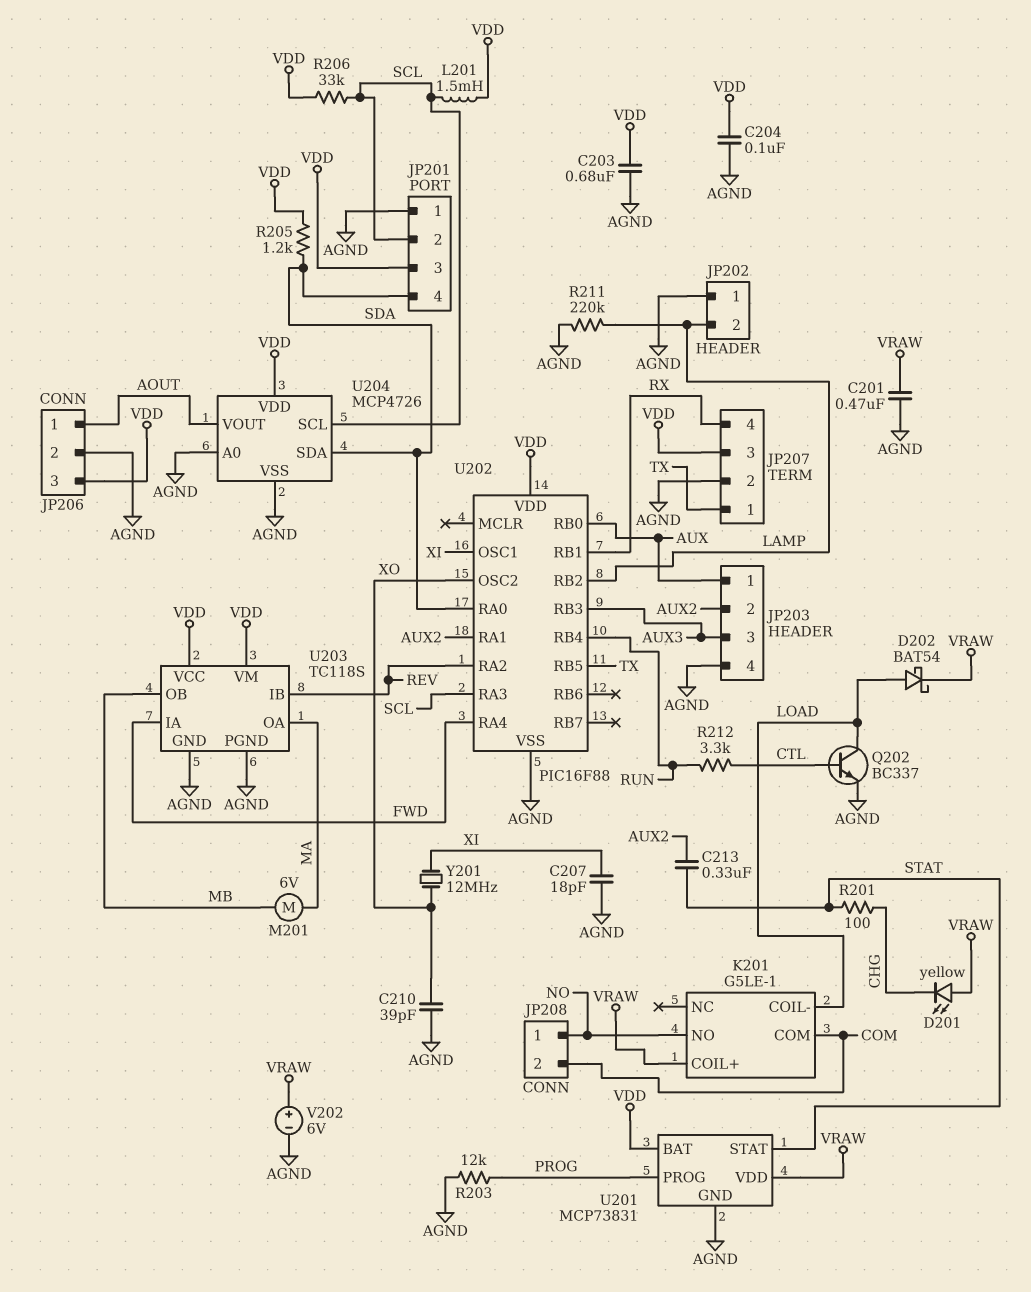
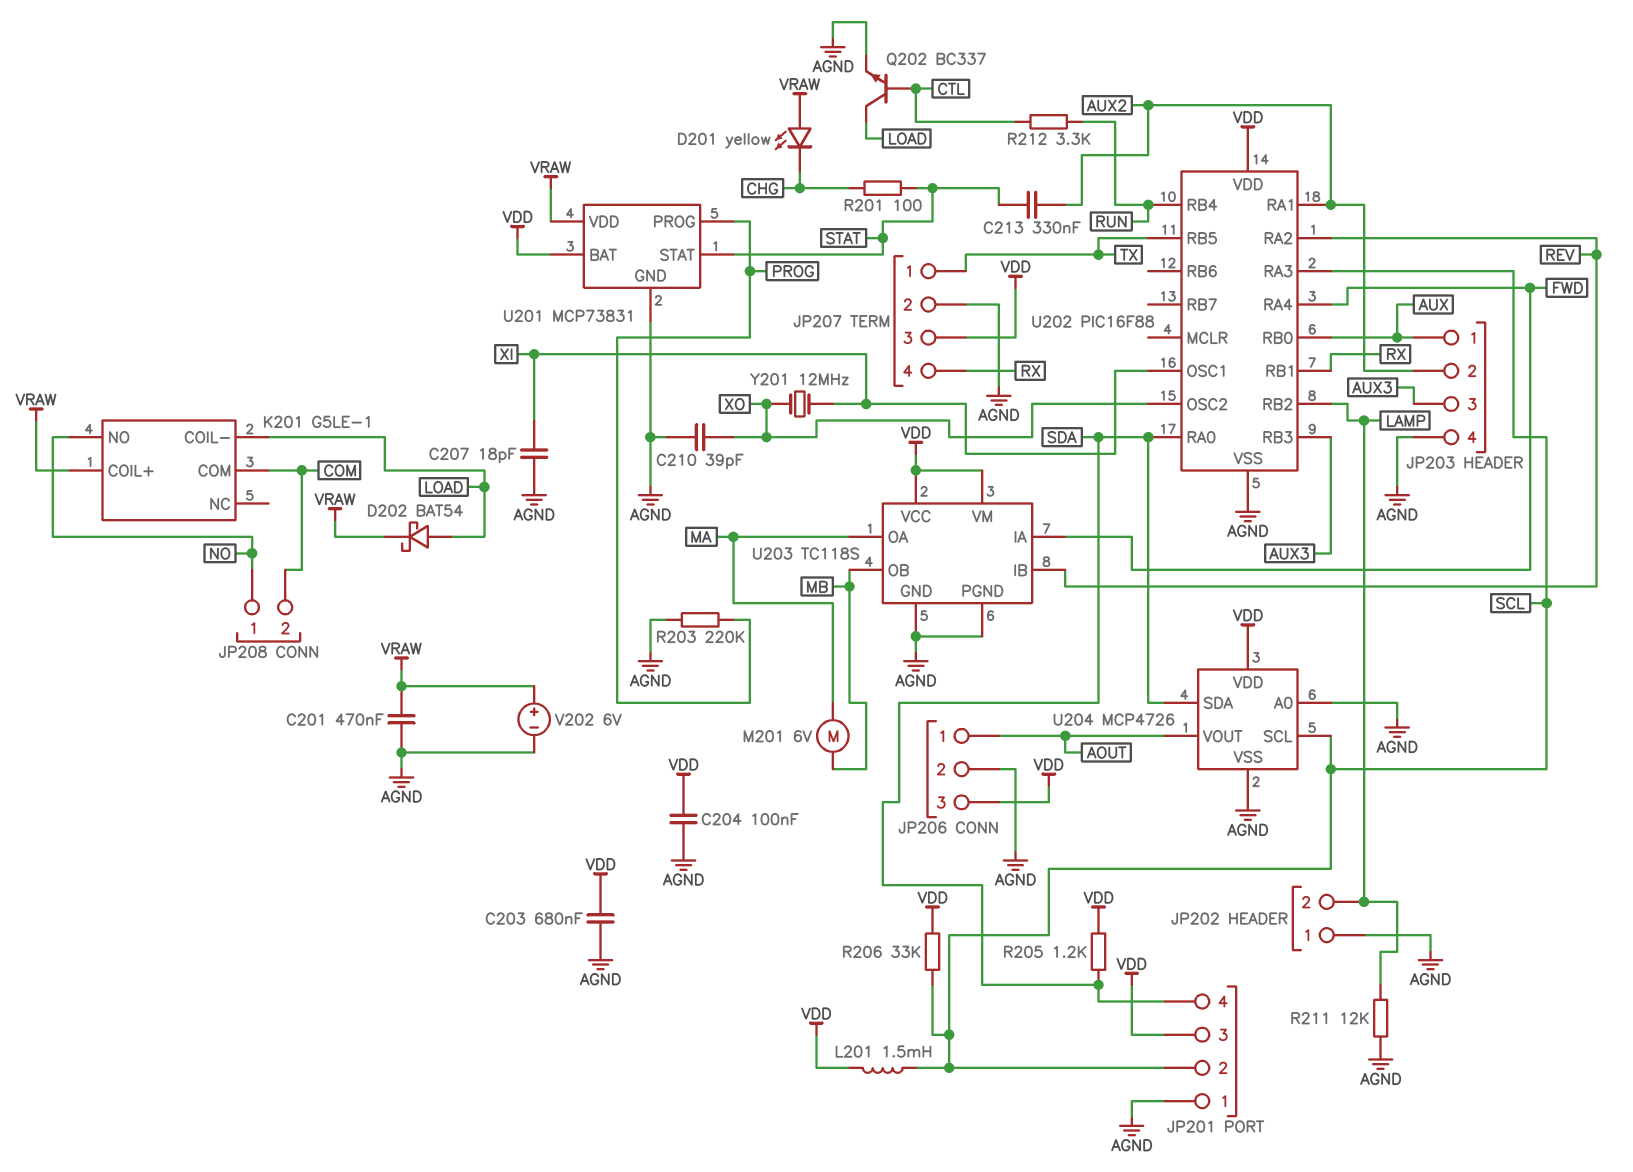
R203: 12k (AGND, PROG) -> 220k (AGND, PROG)
R211: 220k (AGND, LAMP) -> 12k (AGND, LAMP)

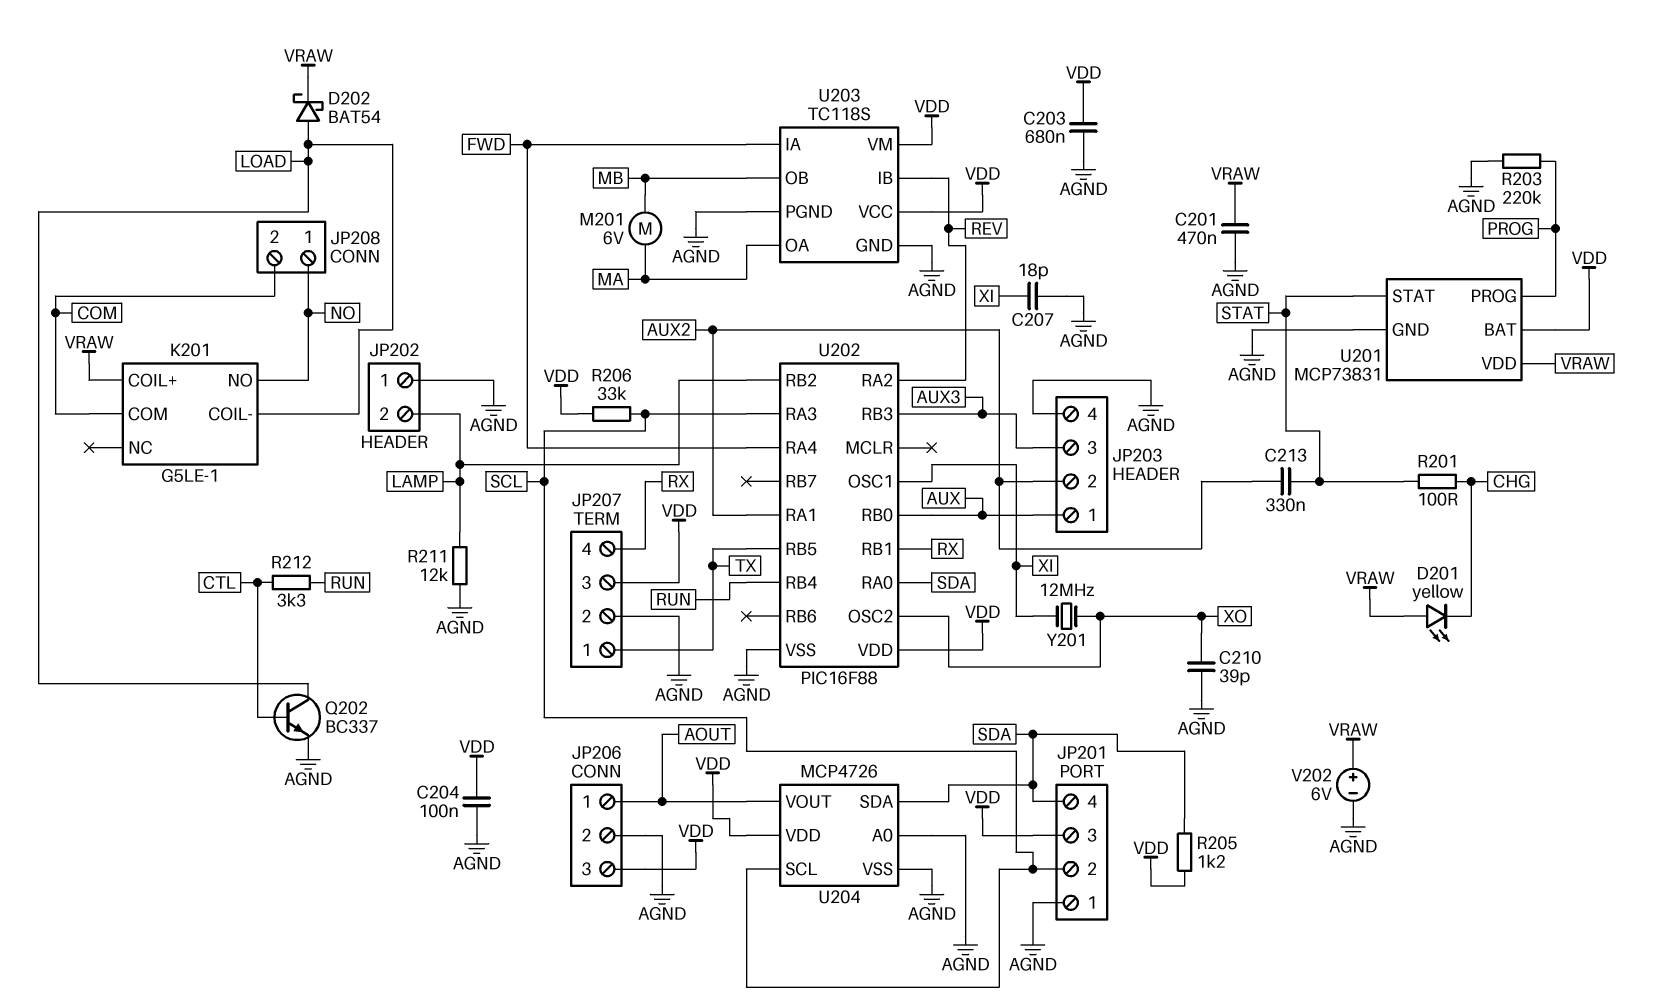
L201: 1.5mH (SCL, VDD) -> none

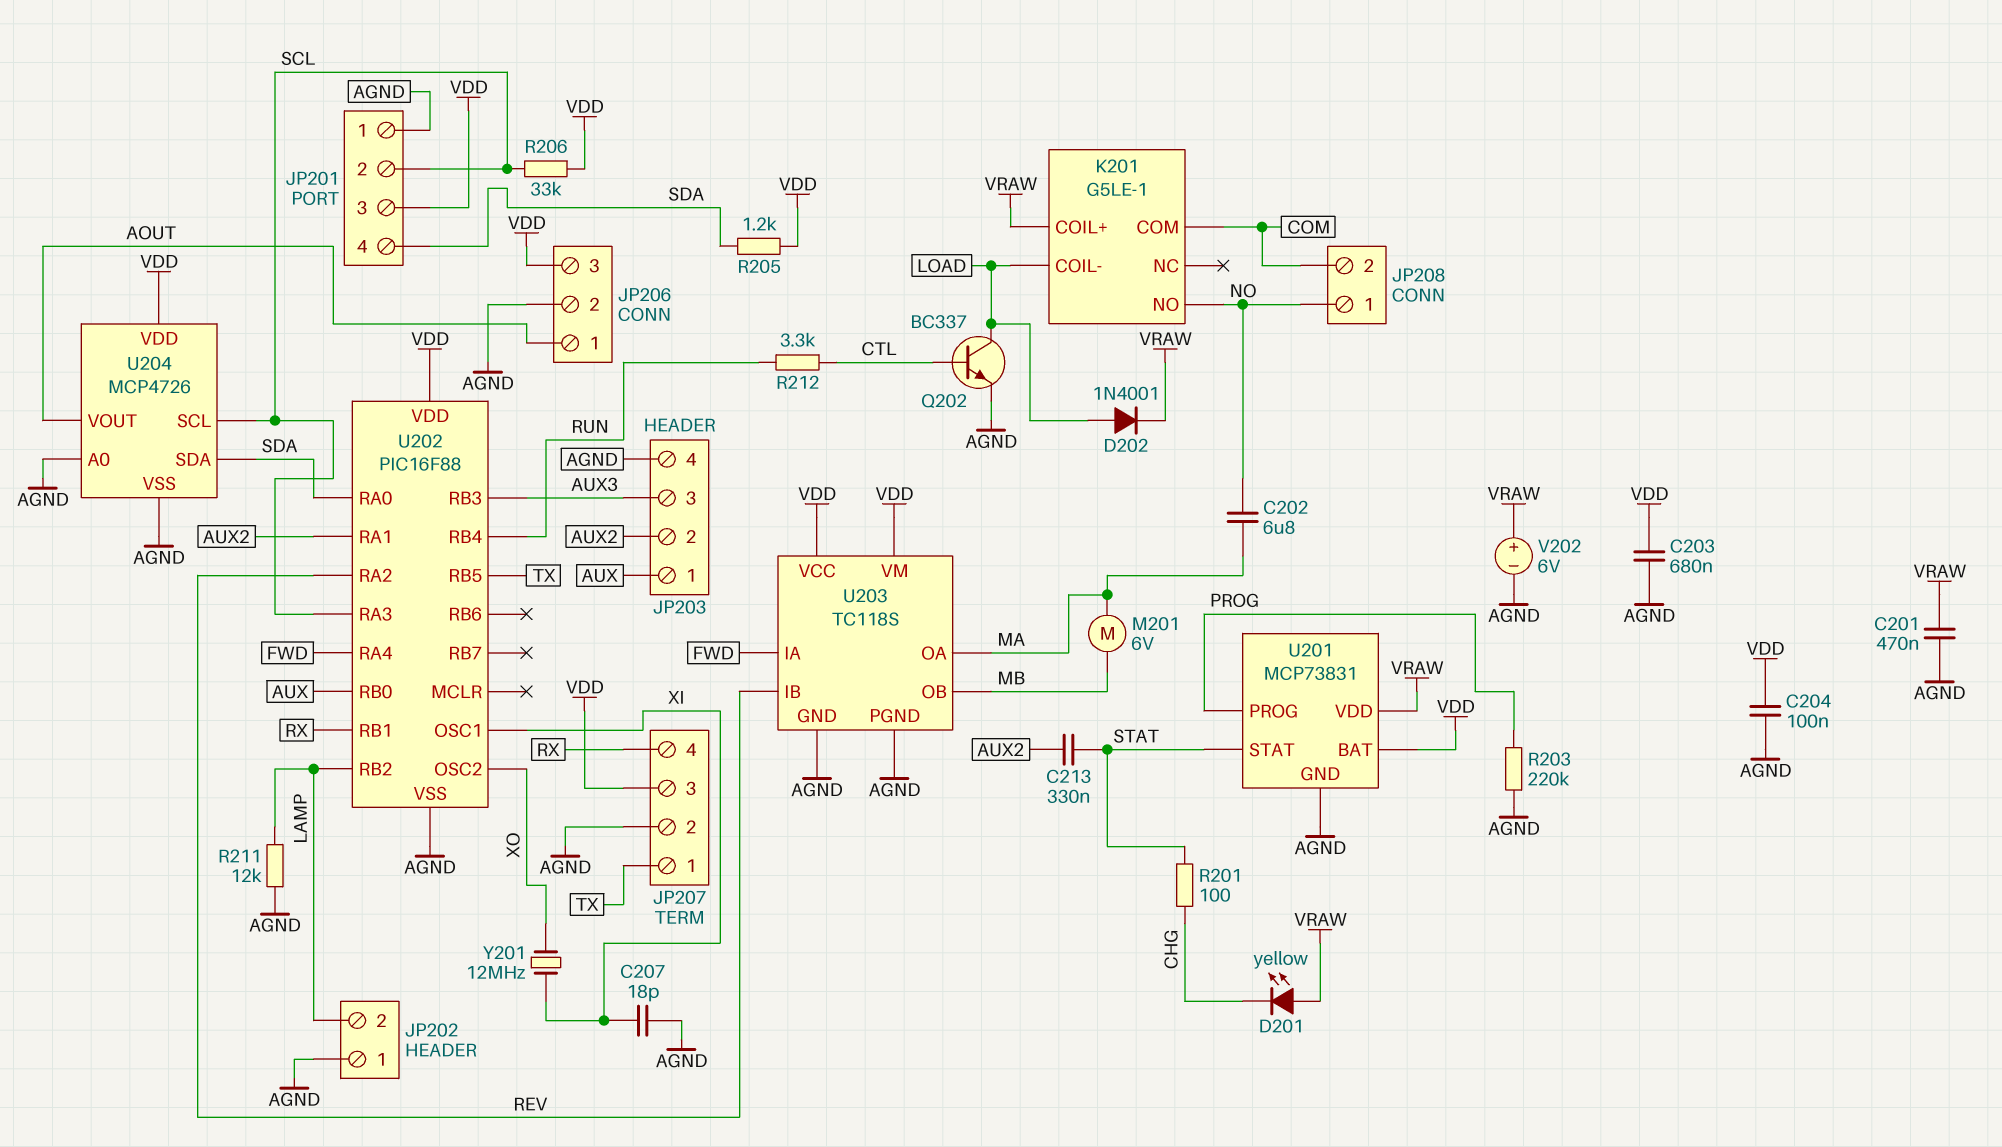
C202: none -> 6.8uF (MA, NO)
C210: 39pF (AGND, XO) -> none
D202: schottky BAT54 (A LOAD, K VRAW) -> diode 1N4001 (A LOAD, K VRAW)

